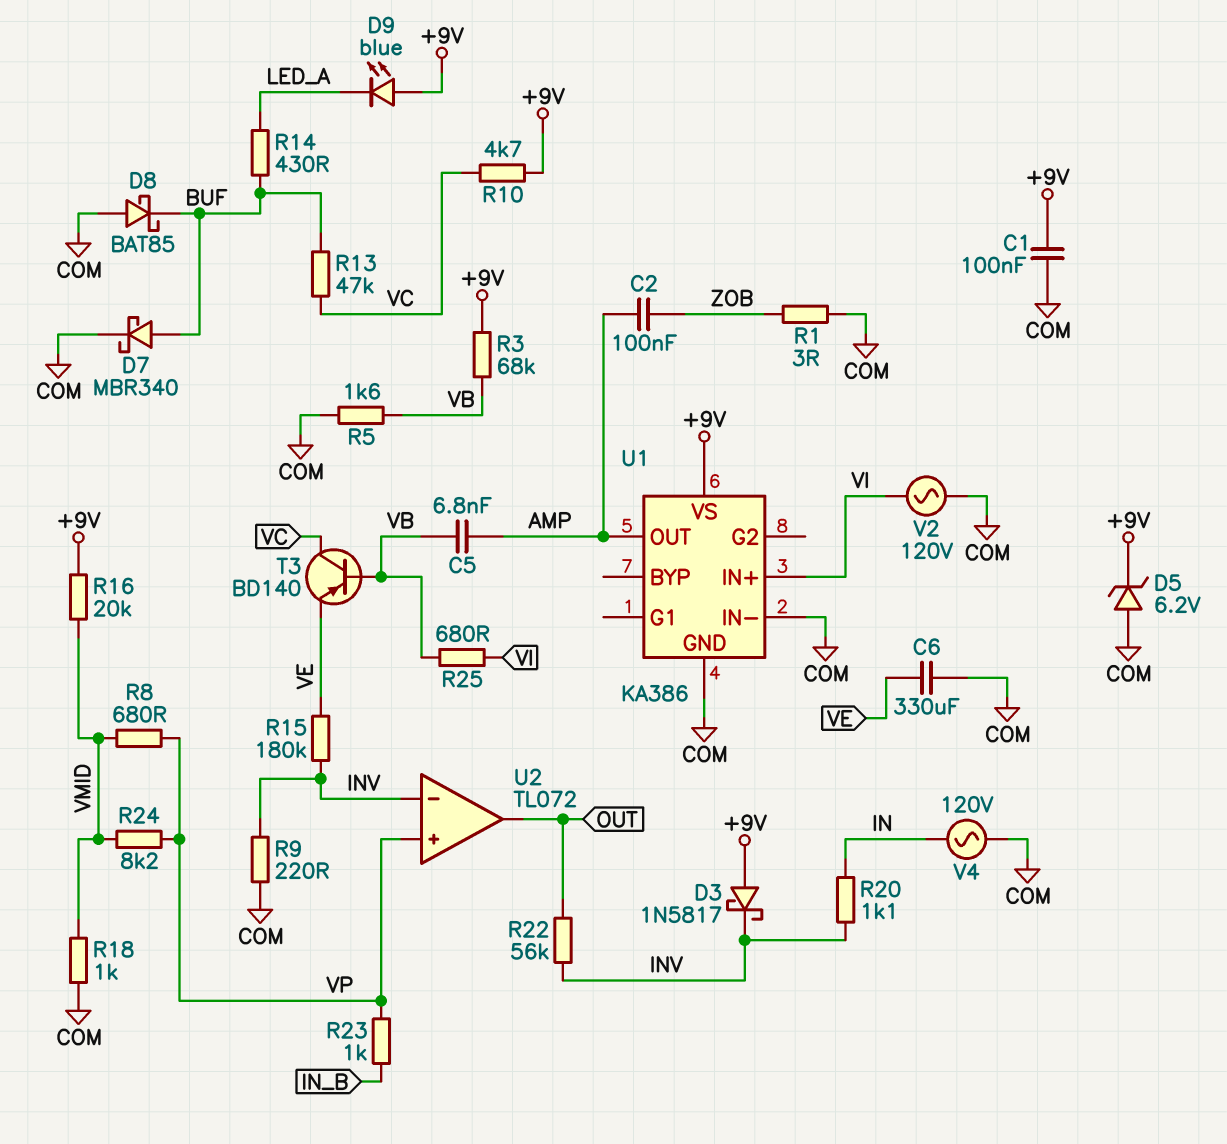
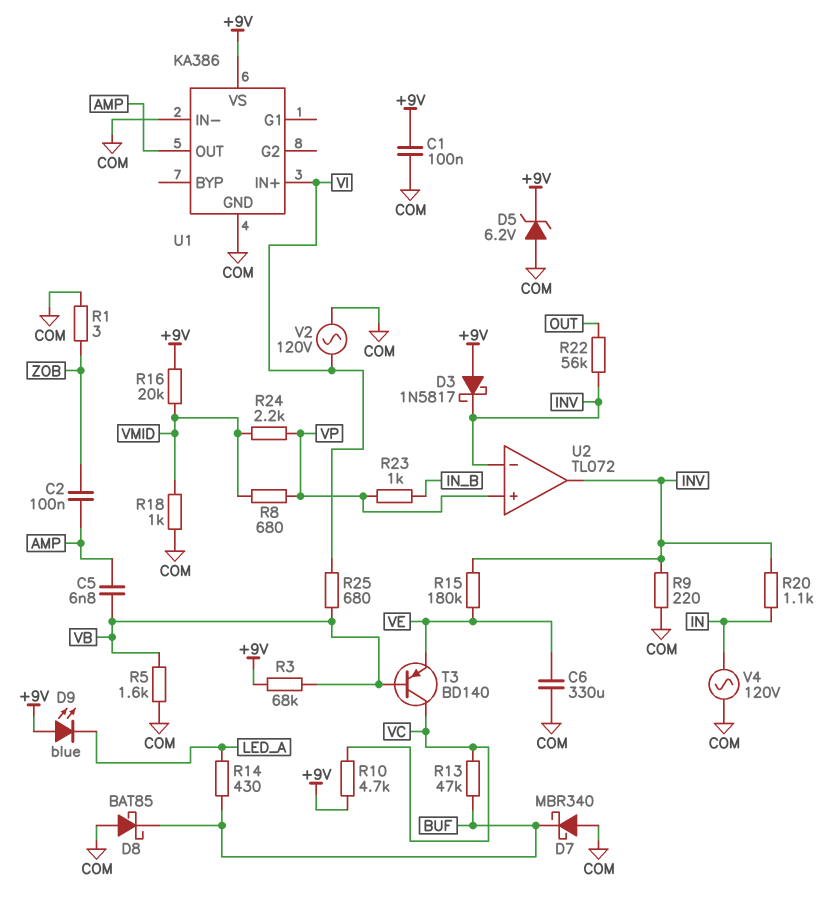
D7: schottky MBR340 (A BUF, K COM) -> schottky MBR340 (A COM, K BUF)
R24: 8.2k (VMID, VP) -> 2.2k (VMID, VP)
U2 pin out: OUT -> INV

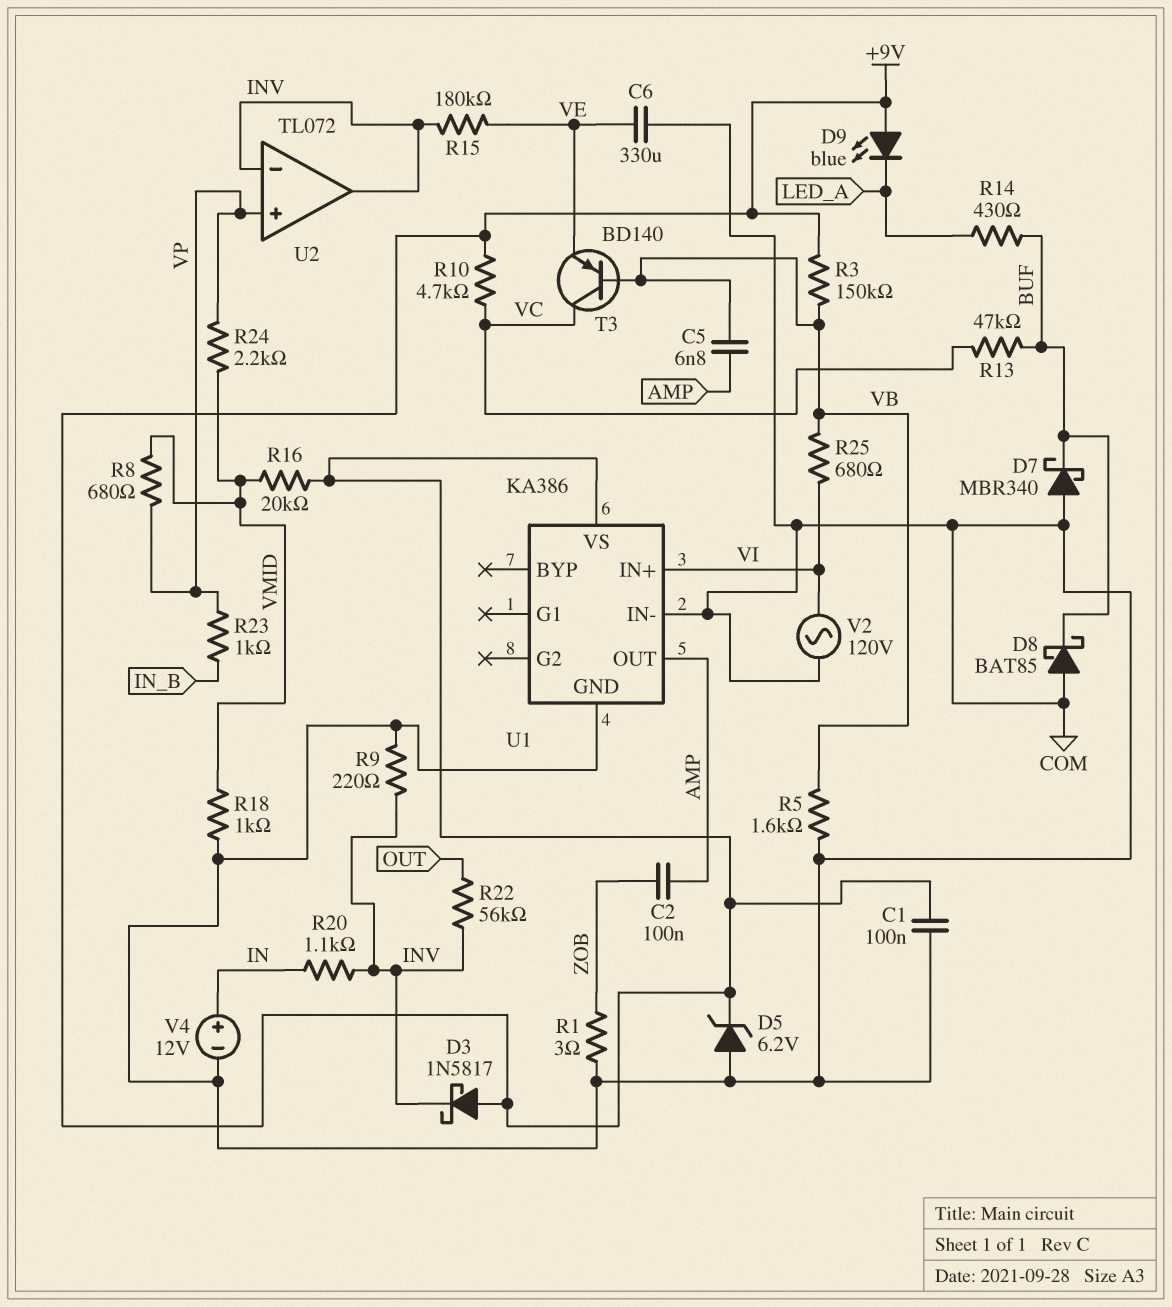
R3: 68k (+9V, VB) -> 150k (+9V, VB)
V4: AC 120V (COM, IN) -> 12V (plus IN, minus COM)

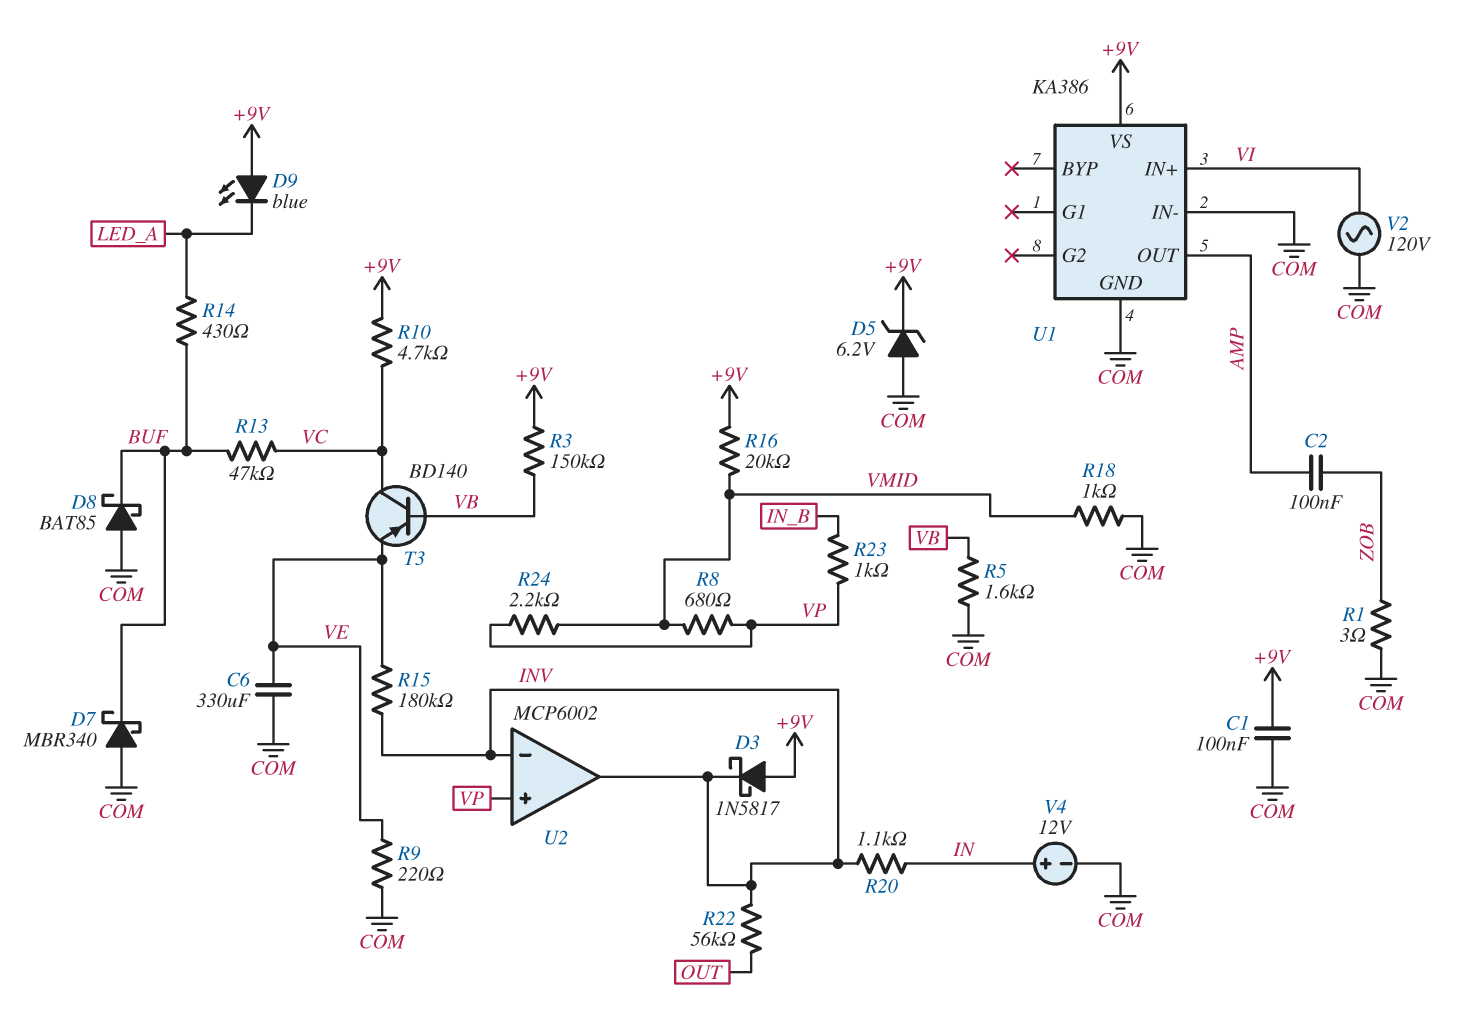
C5: 6.8nF (AMP, VB) -> none
R9: 220 (COM, INV) -> 220 (COM, VE)
R25: 680 (VB, VI) -> none
U2: TL072 -> MCP6002

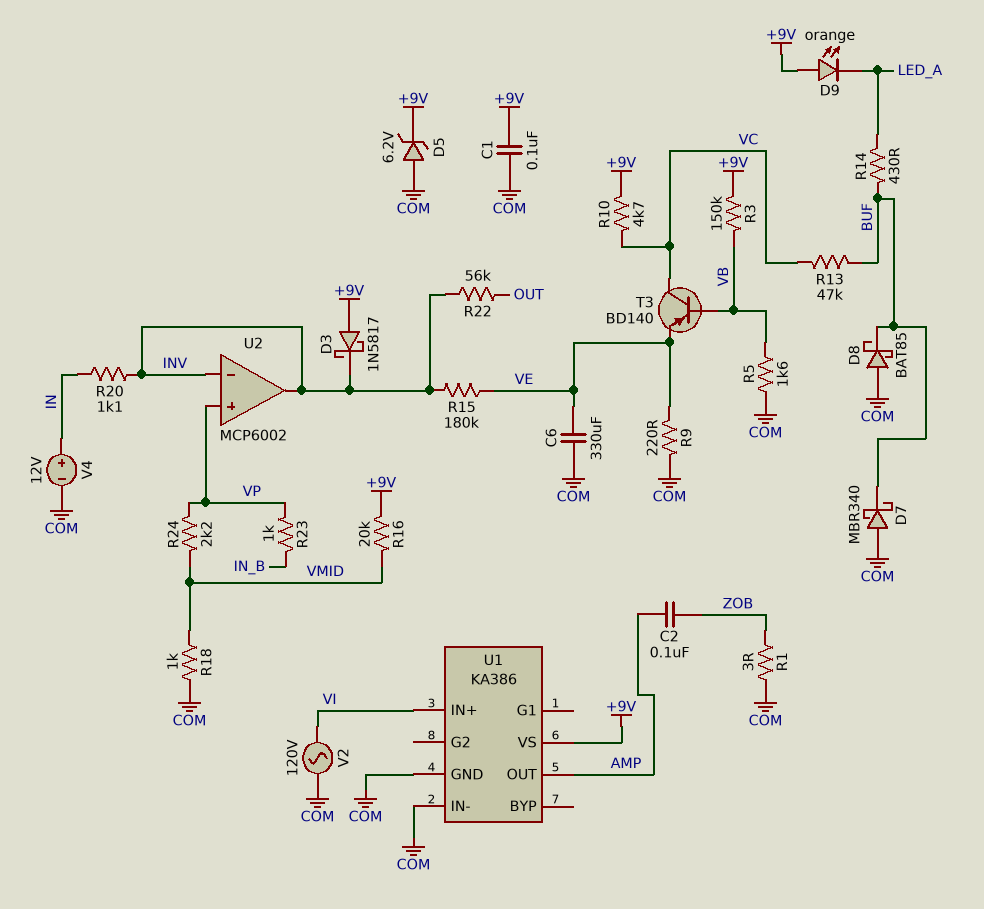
D9: LED blue (A +9V, K LED_A) -> LED orange (A +9V, K LED_A)
R8: 680 (VMID, VP) -> none

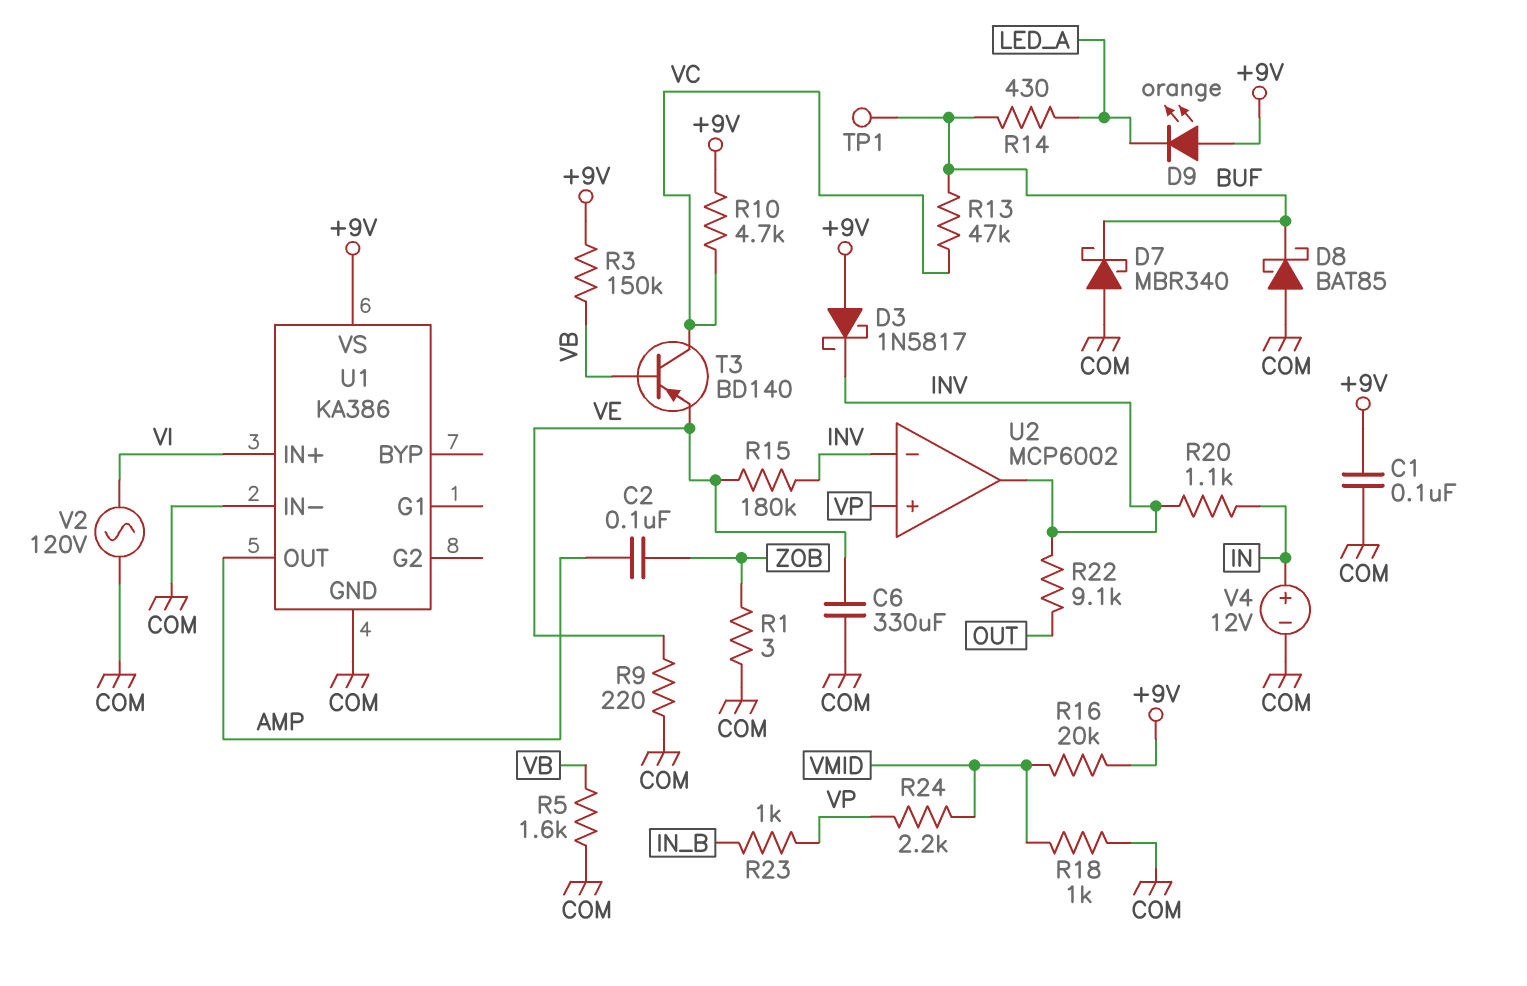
D5: zener 6.2V (A COM, K +9V) -> none
R22: 56k (INV, OUT) -> 9.1k (INV, OUT)
TP1: none -> test point (BUF)

